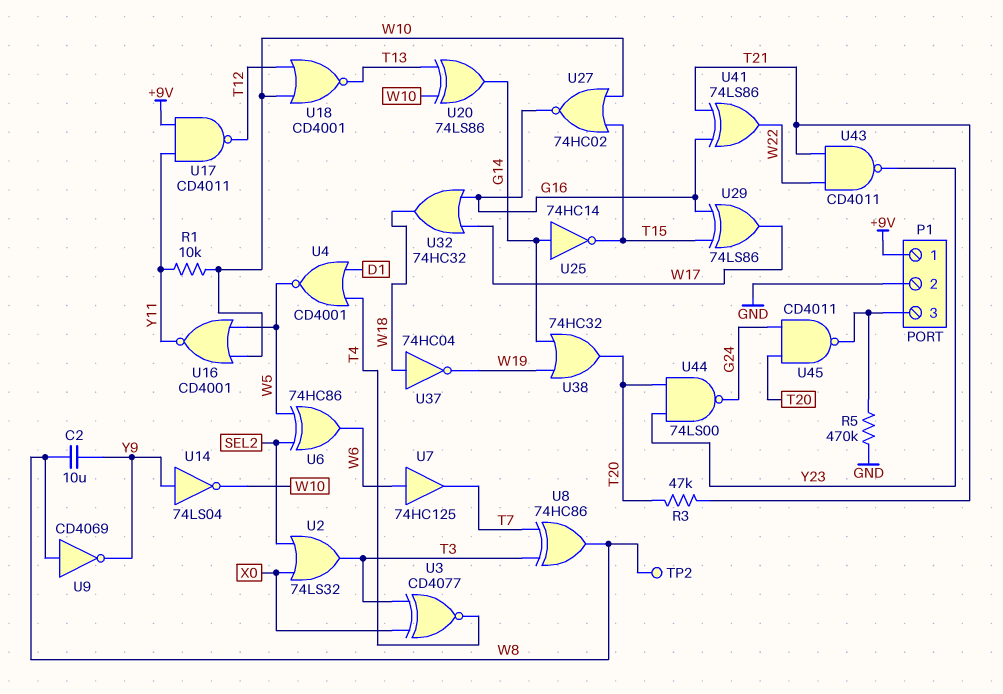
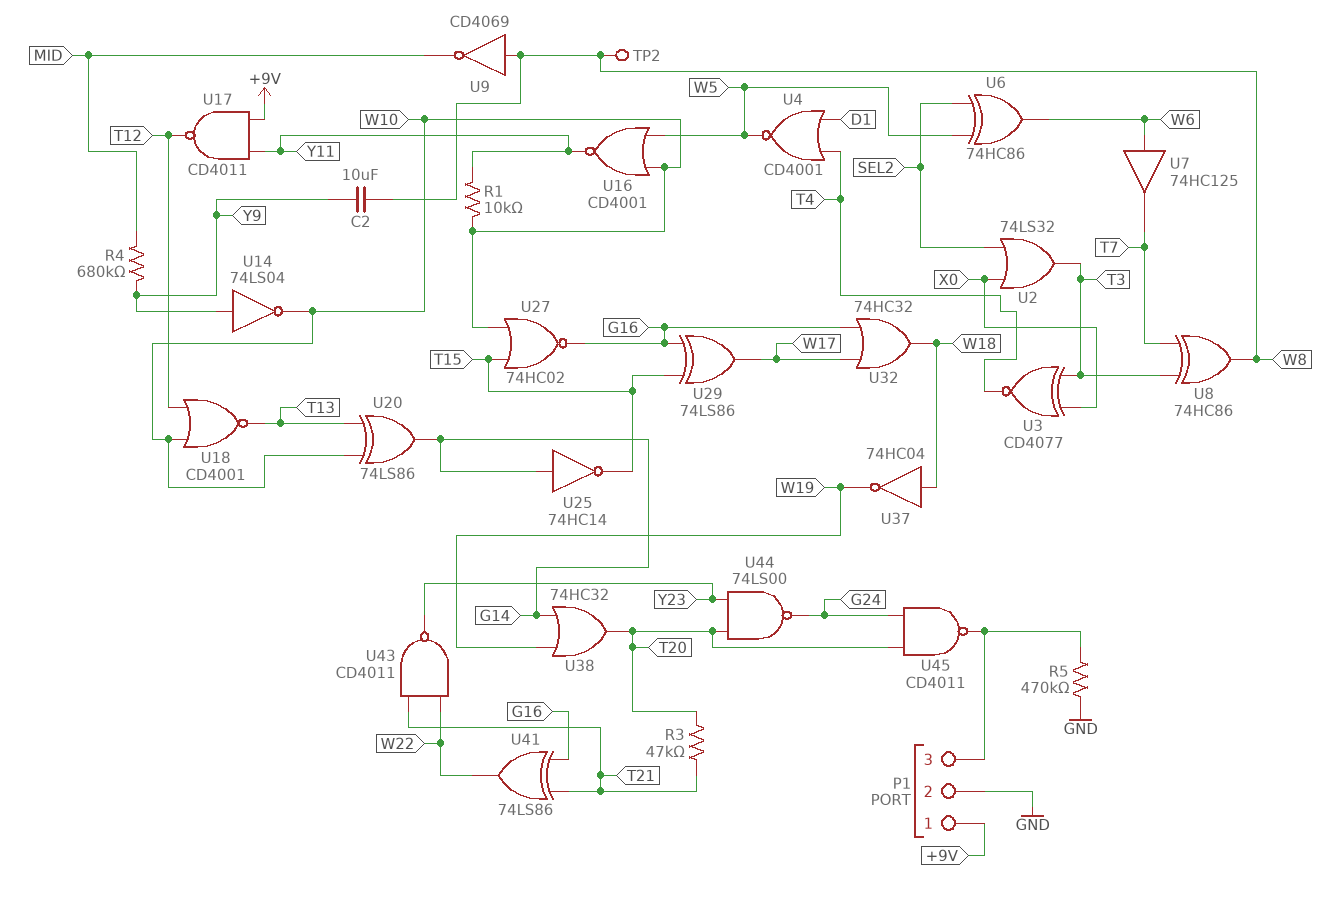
R4: none -> 680k (MID, Y9)
U9: NOT CD4069 (in W8, out Y9) -> NOT CD4069 (in W8, out MID)

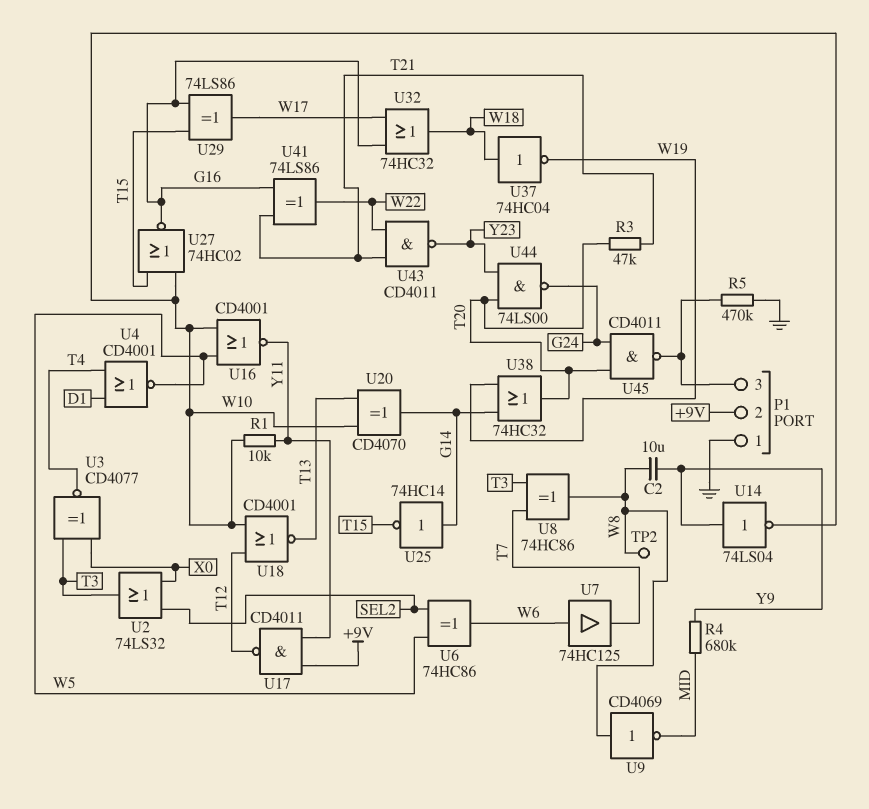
P1 pin 1: +9V -> GND
P1 pin 2: GND -> +9V
U20: XOR 74LS86 (in T13, in W10, out G14) -> XOR CD4070 (in T13, in W10, out G14)

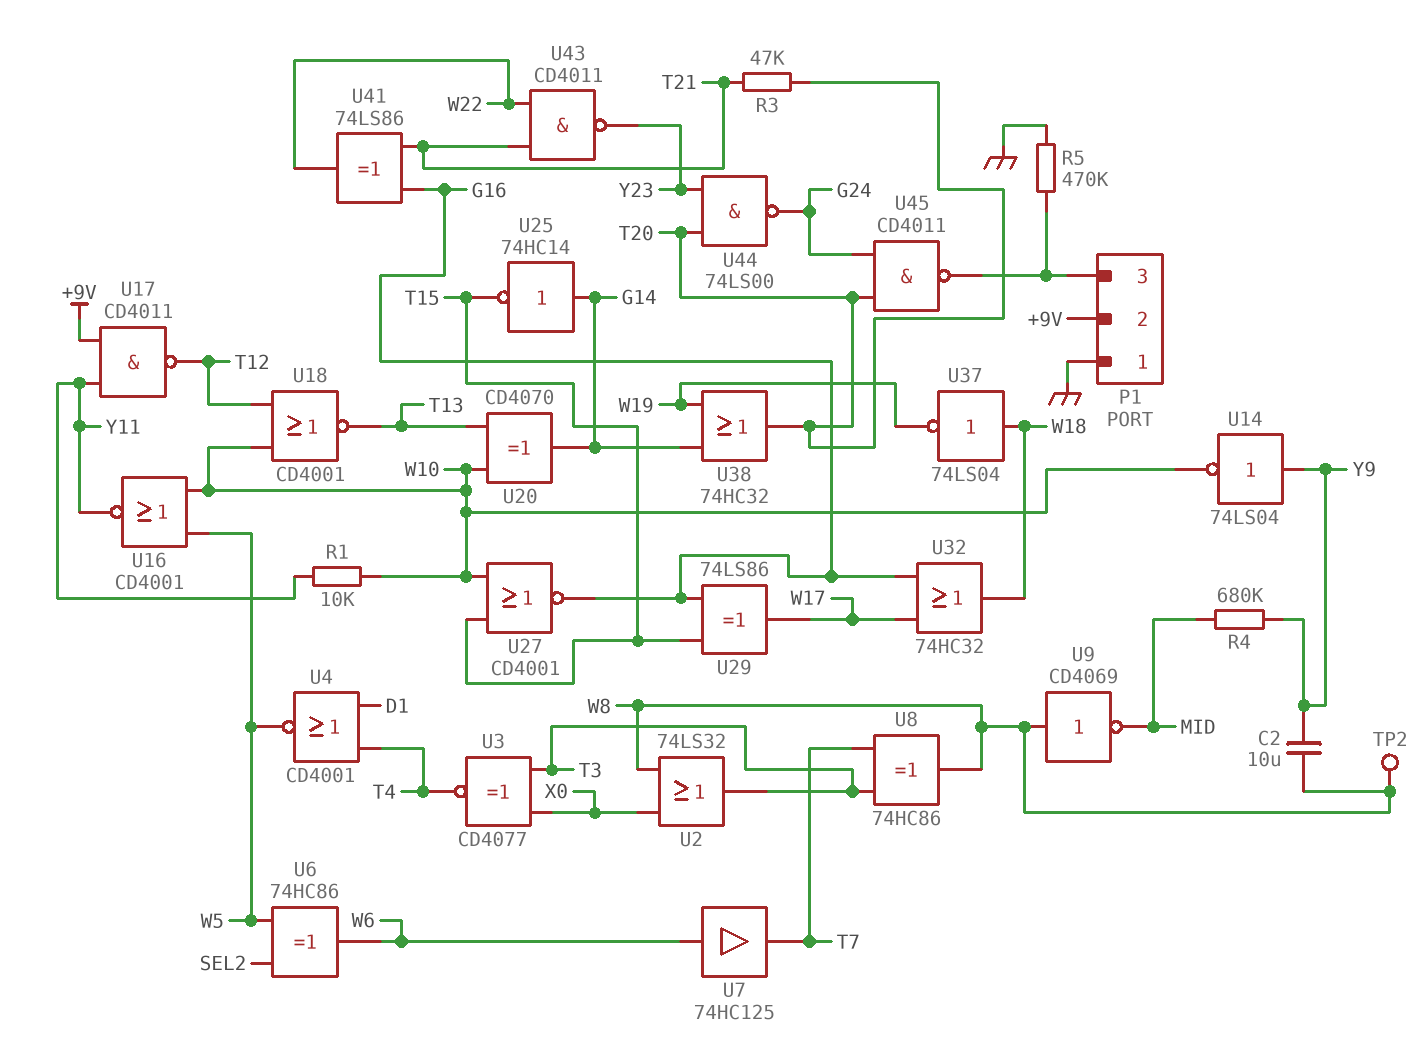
U2: OR 74LS32 (in SEL2, in X0, out T3) -> OR 74LS32 (in W8, in X0, out T3)
U27: NOR 74HC02 (in T15, in W10, out G16) -> NOR CD4001 (in T15, in W10, out G16)
U37: NOT 74HC04 (in W18, out W19) -> NOT 74LS04 (in W18, out W19)

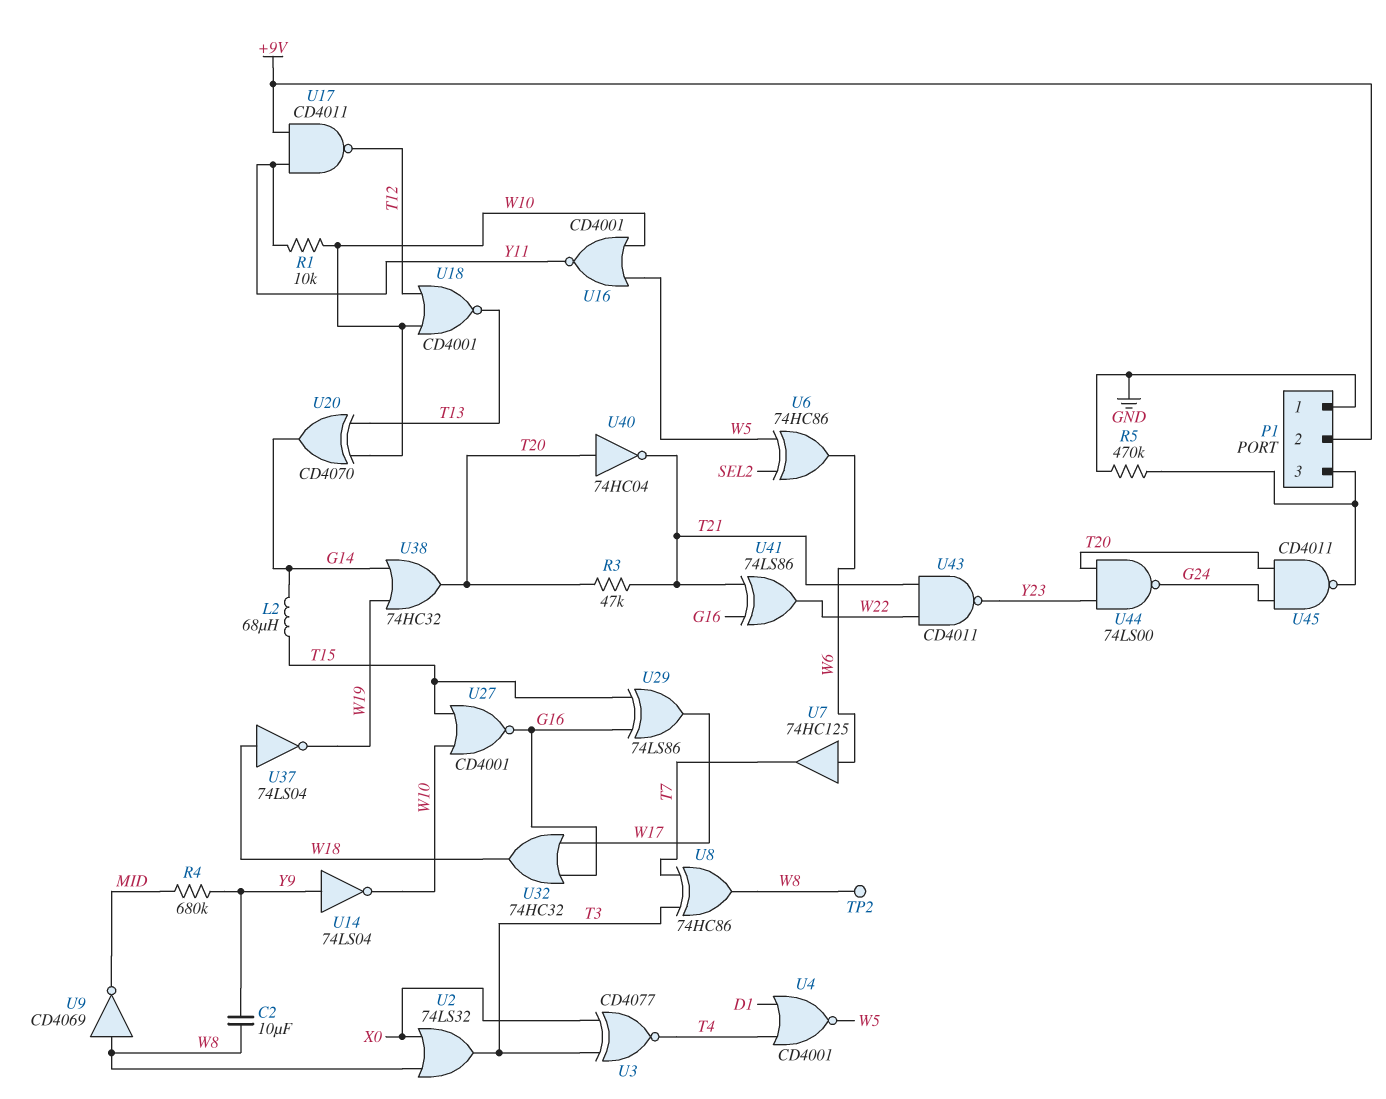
L2: none -> 68uH (G14, T15)
U25: NOT 74HC14 (in G14, out T15) -> none
U40: none -> NOT 74HC04 (in T20, out T21)

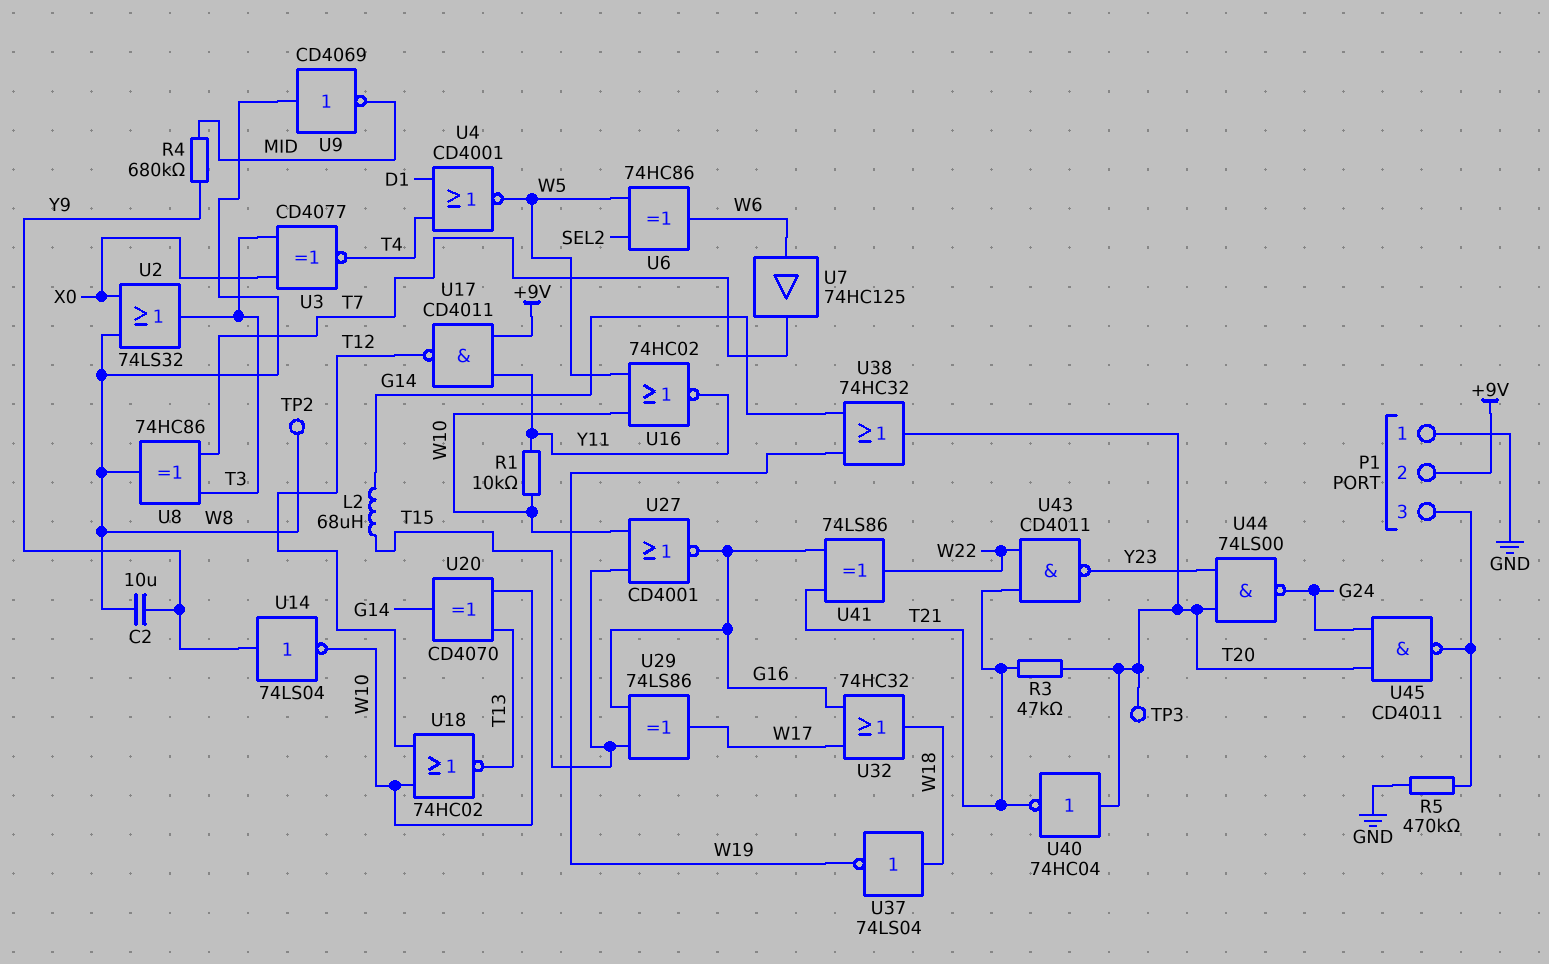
TP3: none -> test point (T20)
U16: NOR CD4001 (in W5, in W10, out Y11) -> NOR 74HC02 (in W5, in W10, out Y11)
U18: NOR CD4001 (in T12, in W10, out T13) -> NOR 74HC02 (in T12, in W10, out T13)

